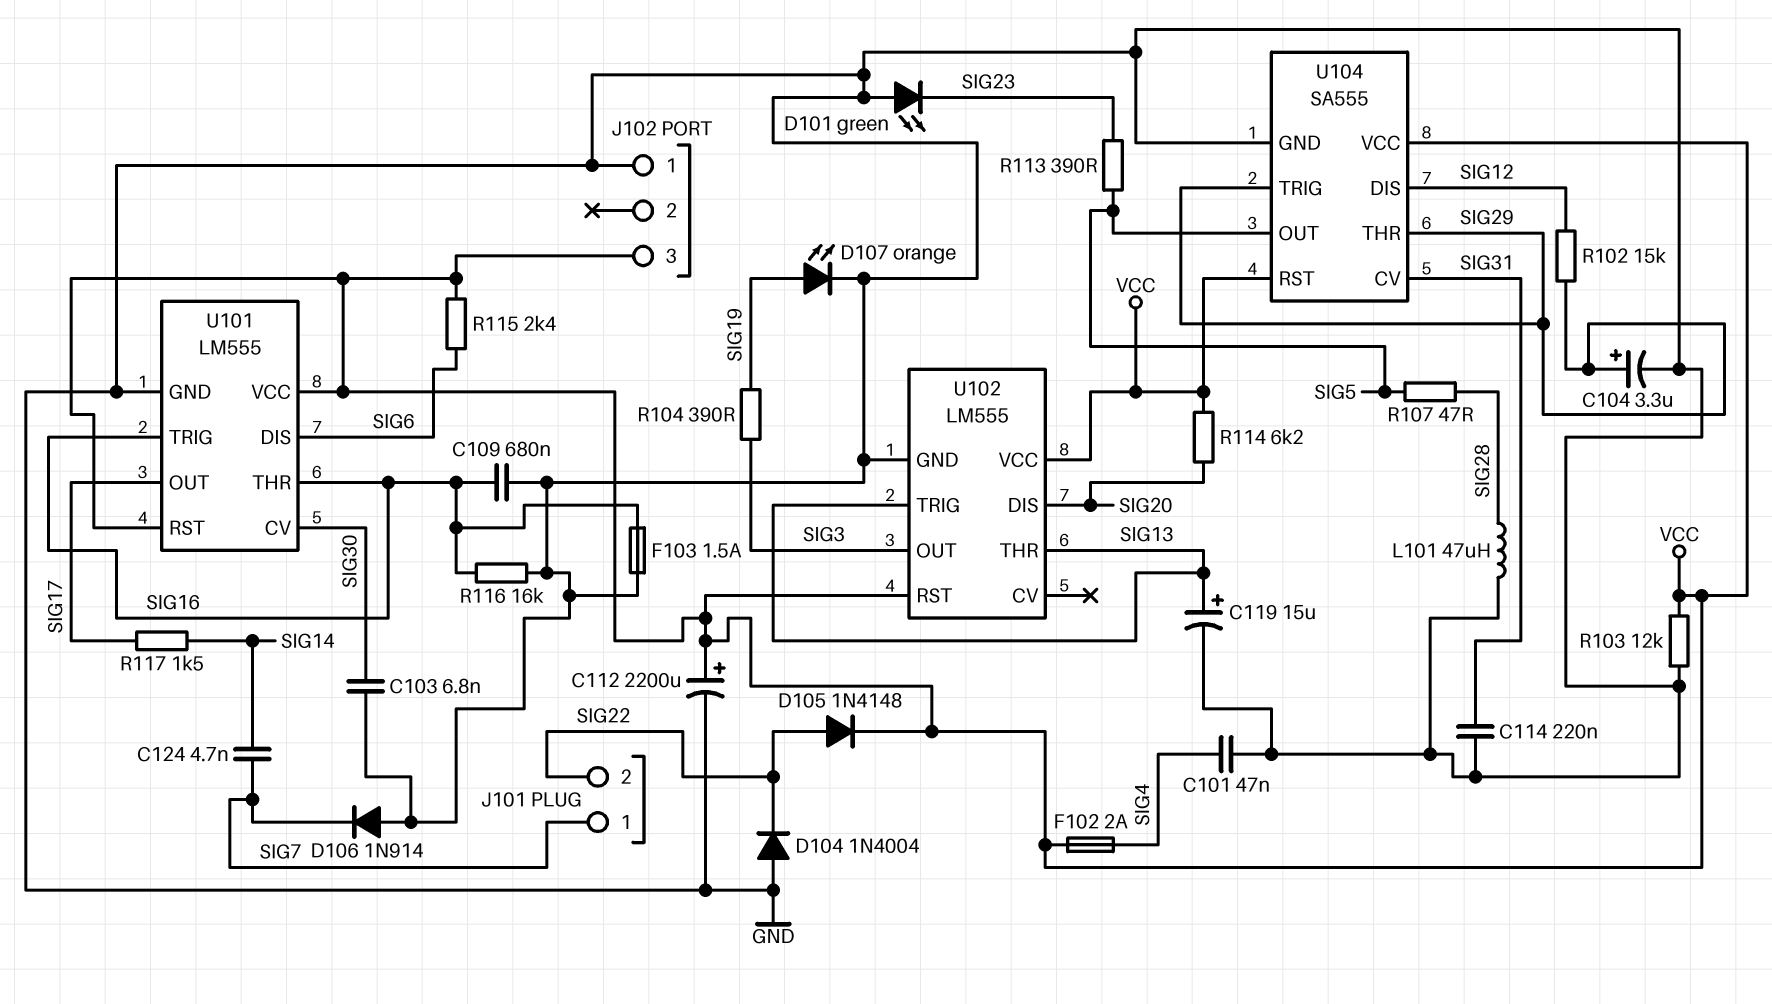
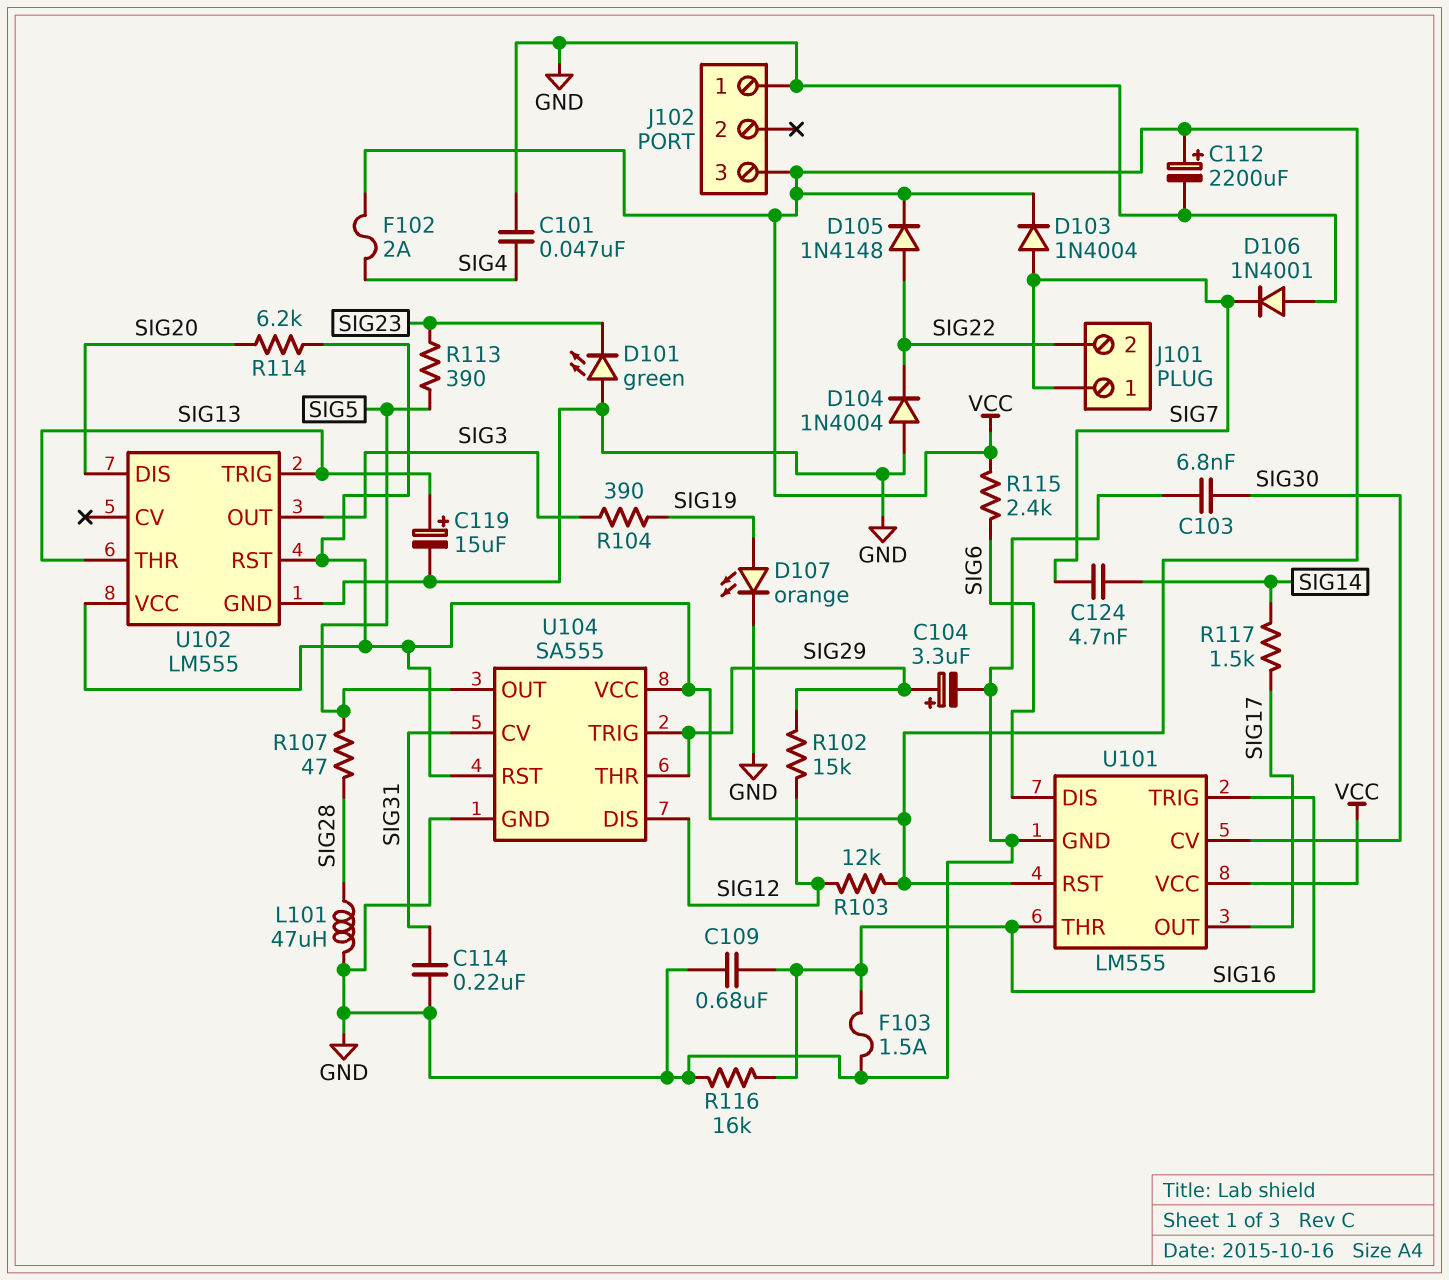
D103: none -> diode 1N4004 (A SIG7, K VCC)
D106: diode 1N914 (A GND, K SIG7) -> diode 1N4001 (A GND, K SIG7)
R103: 12k (GND, VCC) -> 12k (SIG12, VCC)

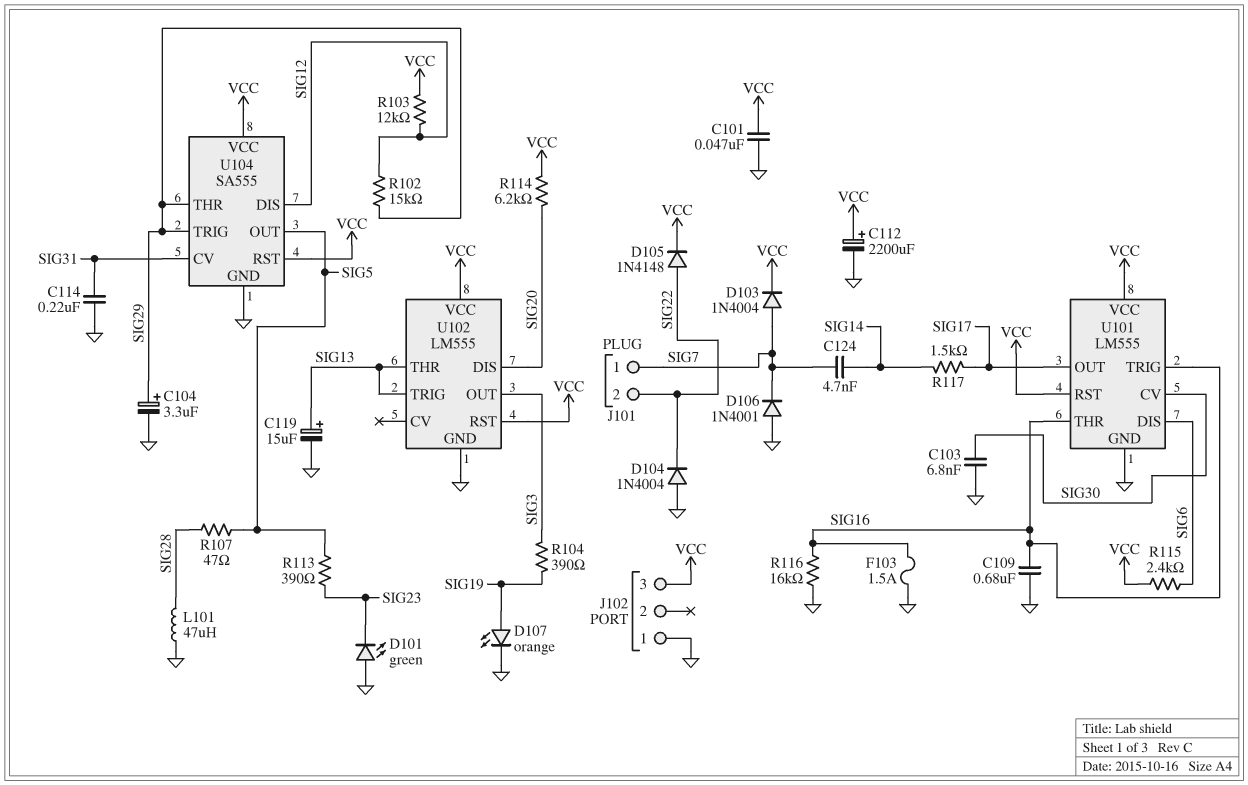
C101: 47nF (GND, SIG4) -> 47nF (GND, VCC)
F102: 2A (SIG4, VCC) -> none

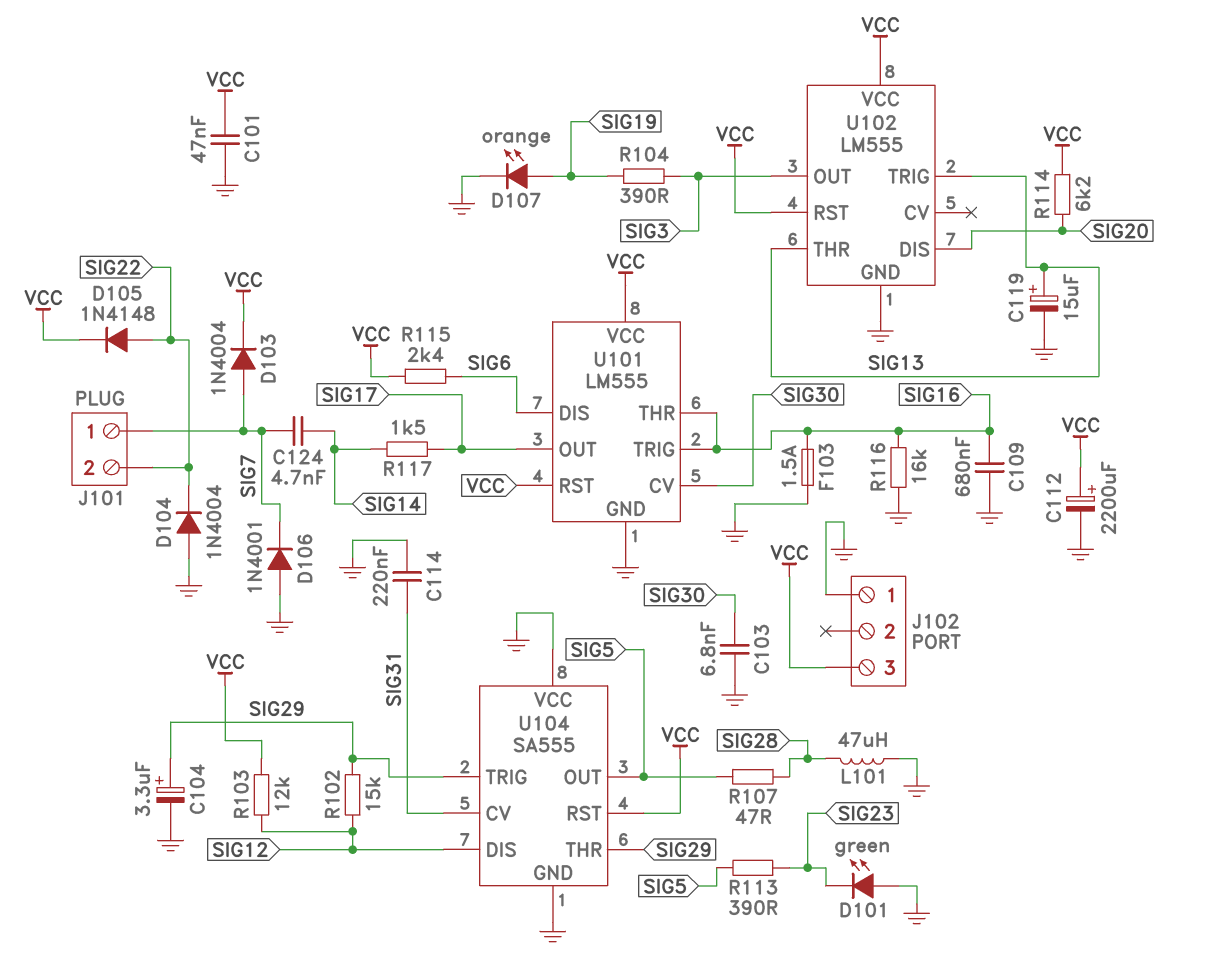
U104 pin VCC: VCC -> GND

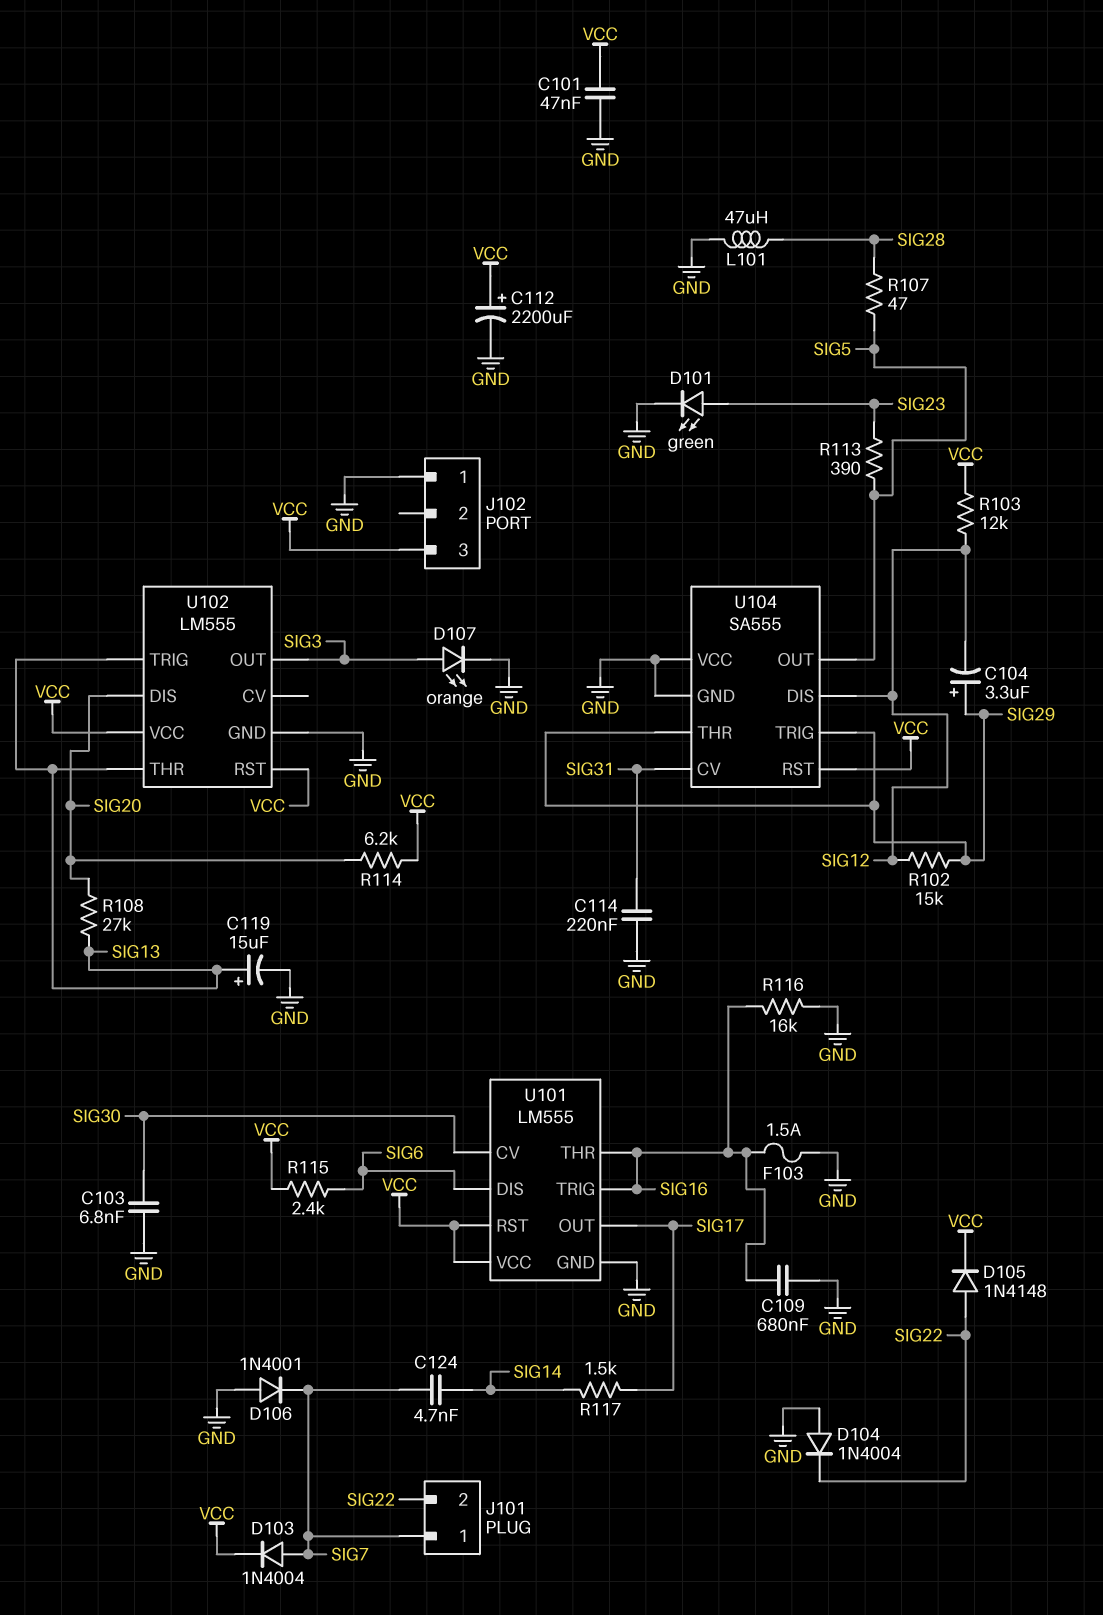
C104: 3.3uF (plus SIG29, minus GND) -> 3.3uF (plus SIG29, minus SIG12)
D101: LED green (A GND, K SIG23) -> LED green (A SIG23, K GND)
D107: LED orange (A SIG19, K GND) -> LED orange (A SIG3, K GND)
R104: 390 (SIG3, SIG19) -> none
R108: none -> 27k (SIG13, SIG20)

